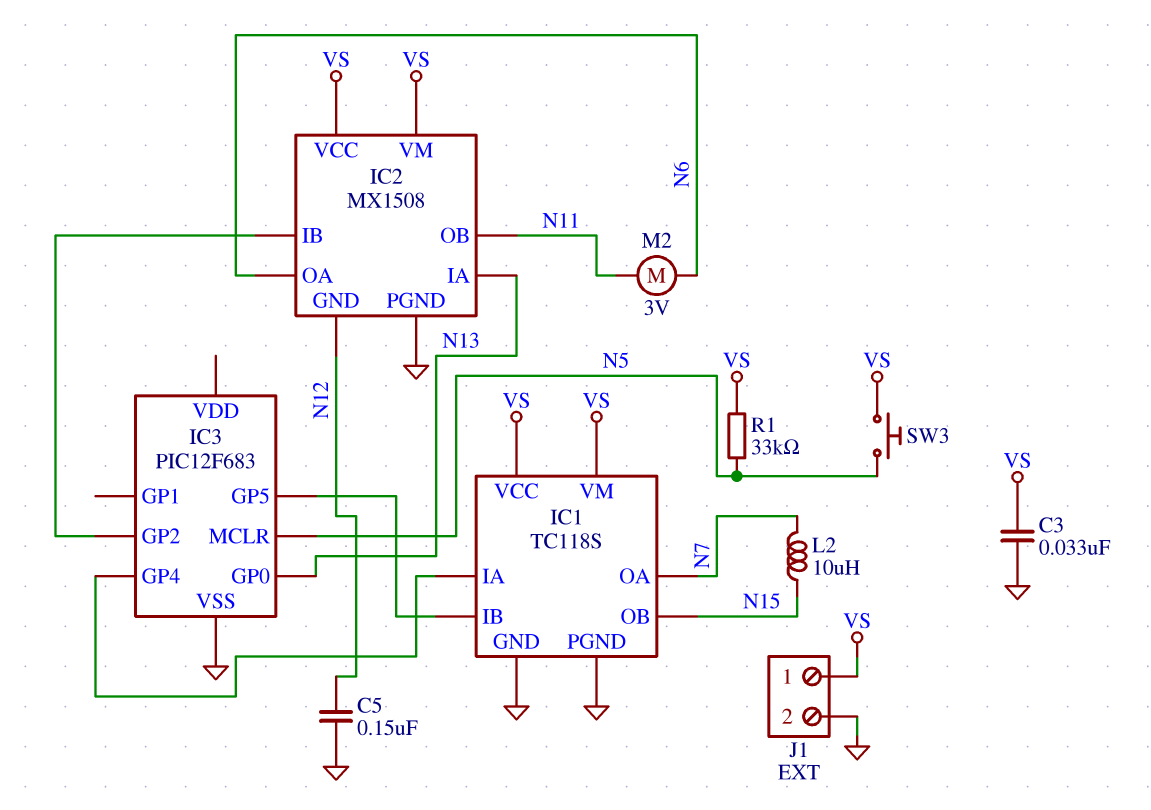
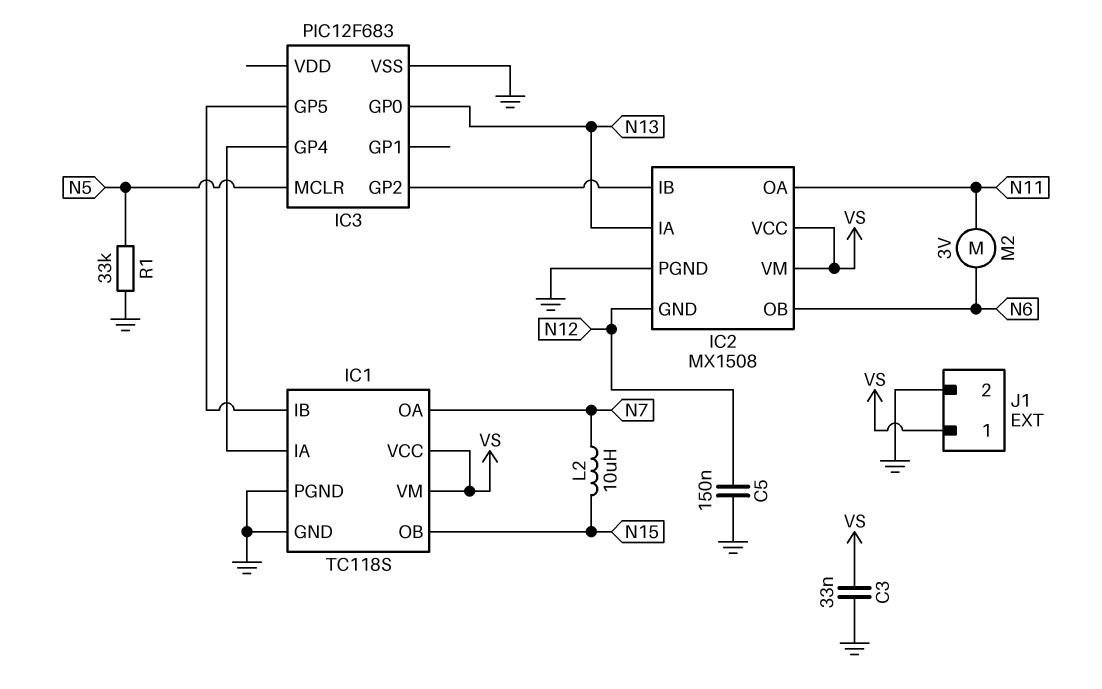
IC2 pin OA: N6 -> N11
IC2 pin OB: N11 -> N6
R1: 33k (N5, VS) -> 33k (GND, N5)
SW3: button (N5, VS) -> none

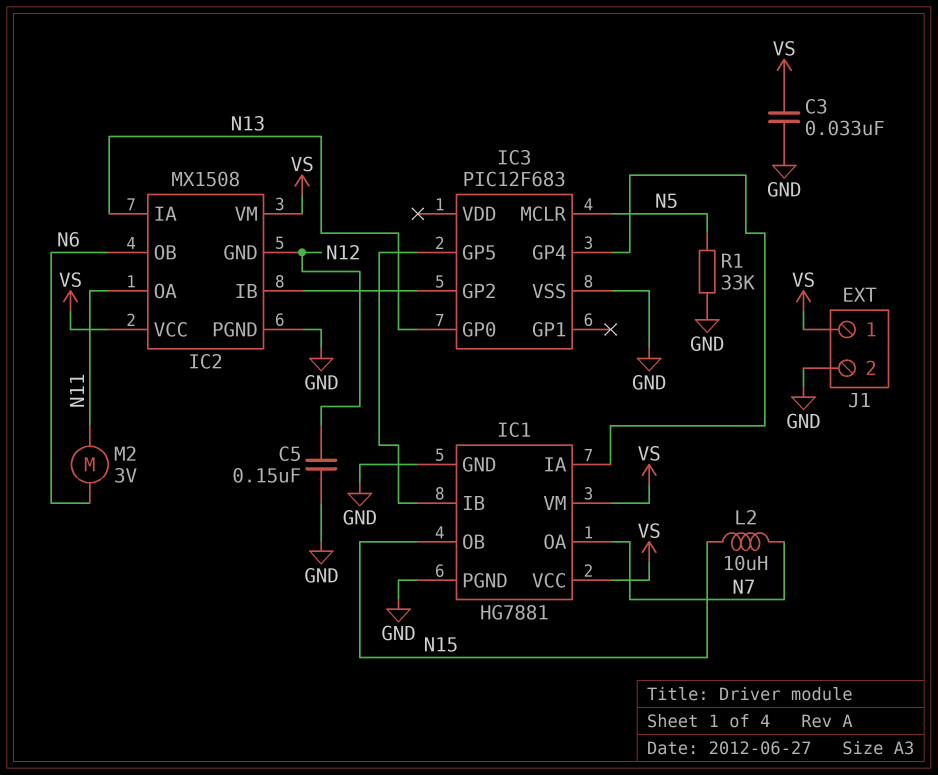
IC1: TC118S -> HG7881

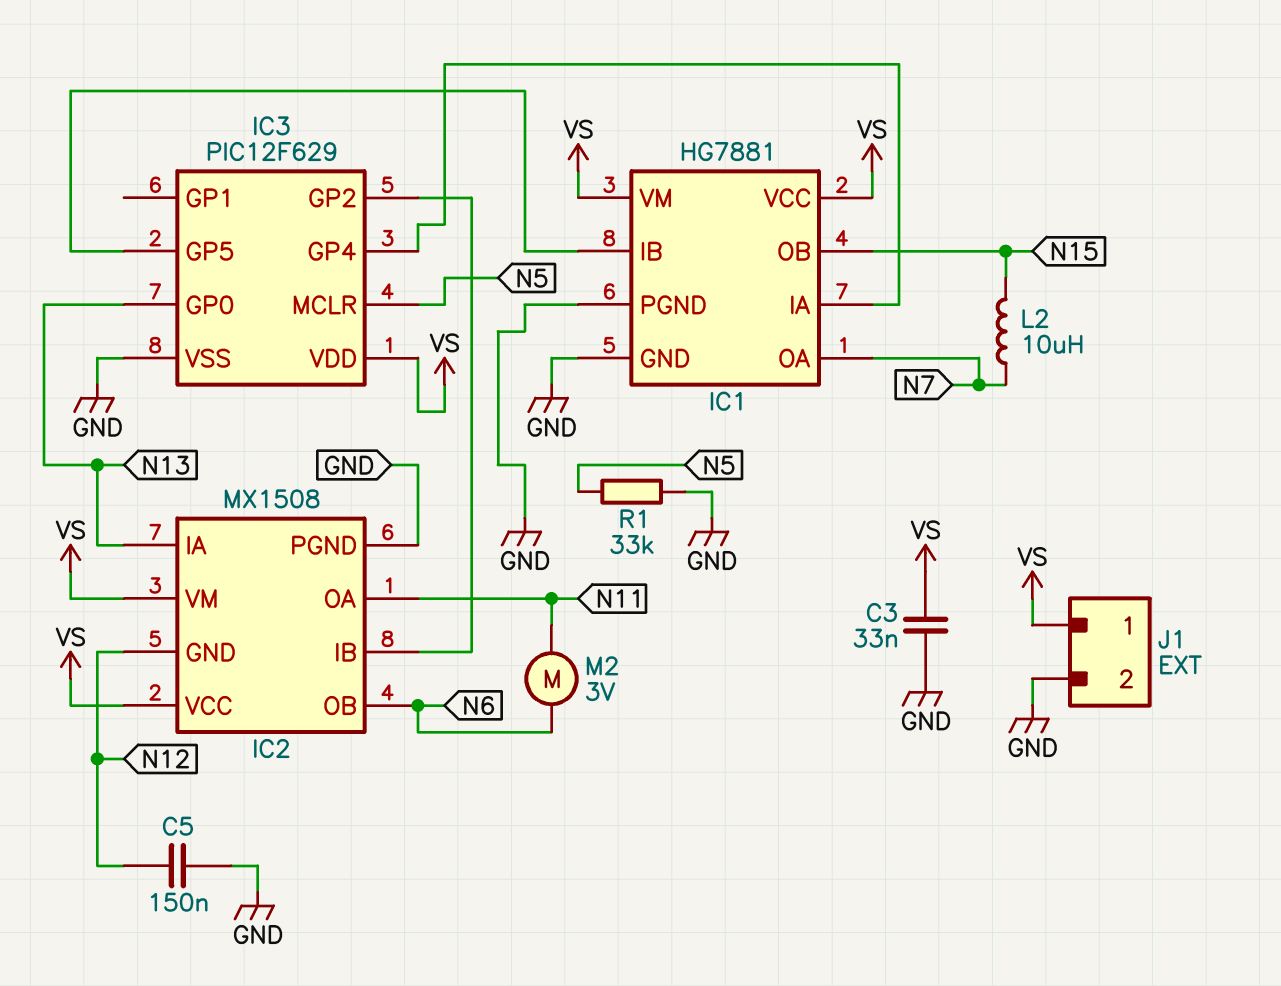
IC3: PIC12F683 -> PIC12F629
IC3 pin VDD: none -> VS

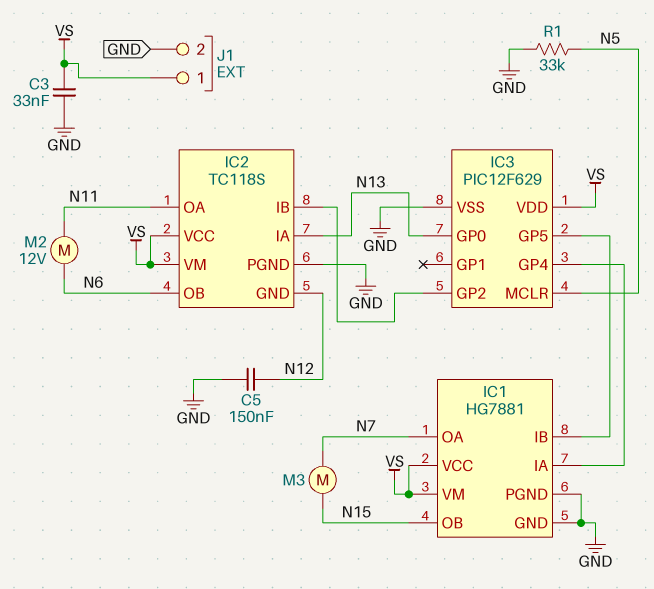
IC2: MX1508 -> TC118S
L2: 10uH (N7, N15) -> none
M2: motor 3V (N6, N11) -> motor 12V (N6, N11)
M3: none -> motor (N7, N15)

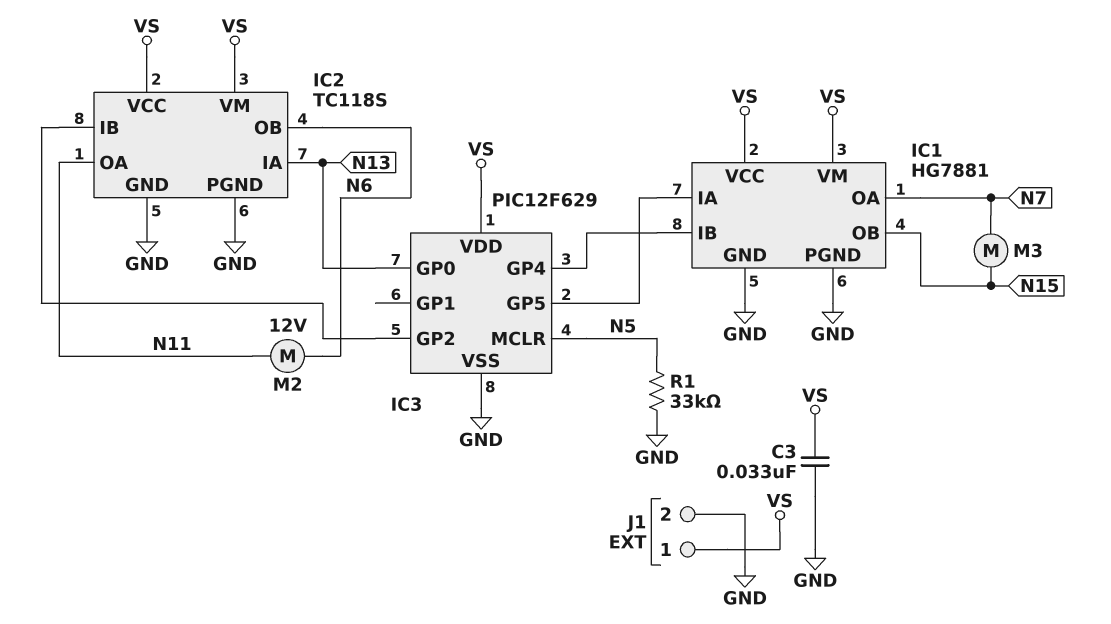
C5: 150nF (GND, N12) -> none
IC2 pin GND: N12 -> GND
IC3 pin GP4: IC1/IA -> IC1/IB
IC3 pin GP5: IC1/IB -> IC1/IA

